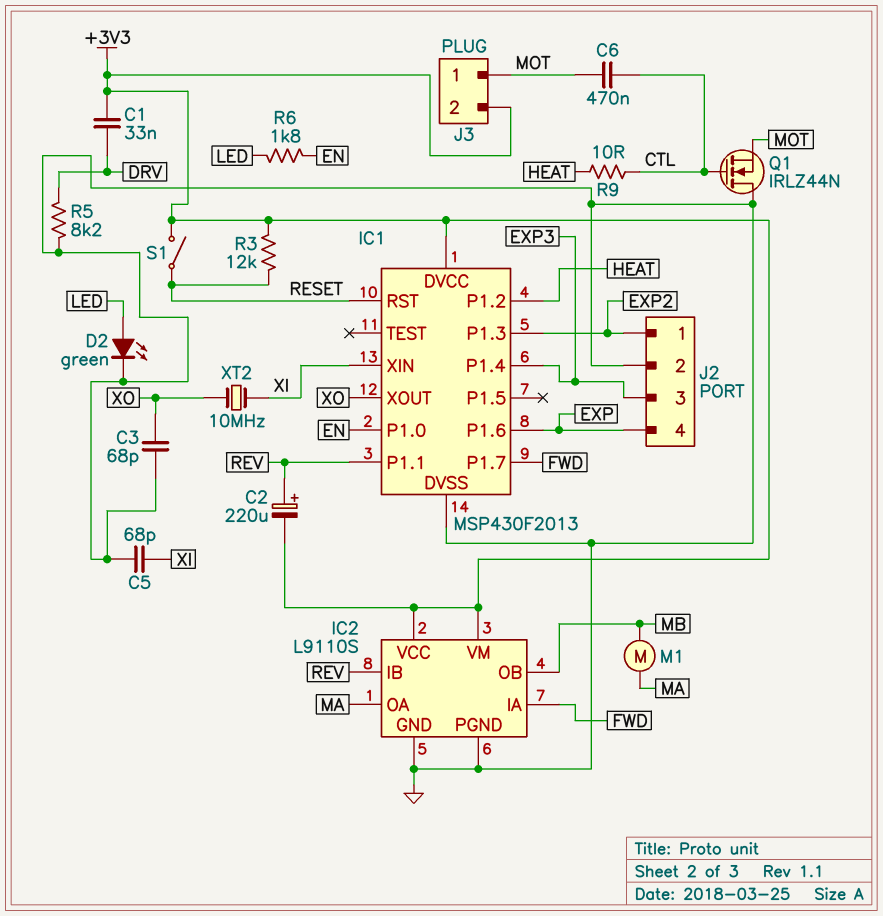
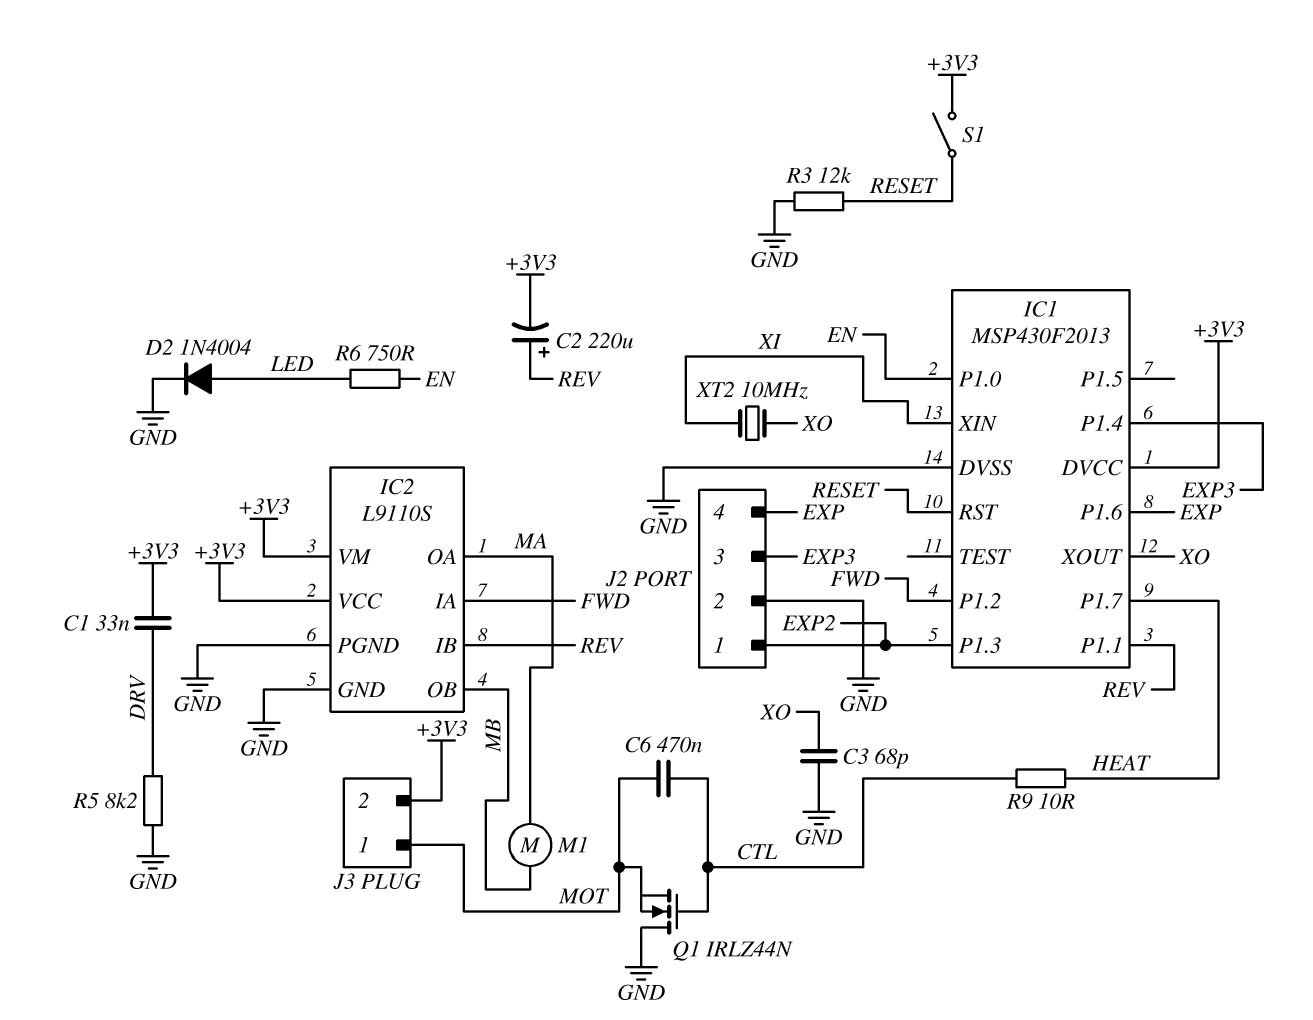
C5: 68pF (GND, XI) -> none
D2: LED green (A LED, K GND) -> diode 1N4004 (A LED, K GND)
IC1 pin P1.2: HEAT -> FWD
IC1 pin P1.7: FWD -> HEAT
R3: 12k (+3V3, RESET) -> 12k (GND, RESET)
R6: 1.8k (EN, LED) -> 750 (EN, LED)

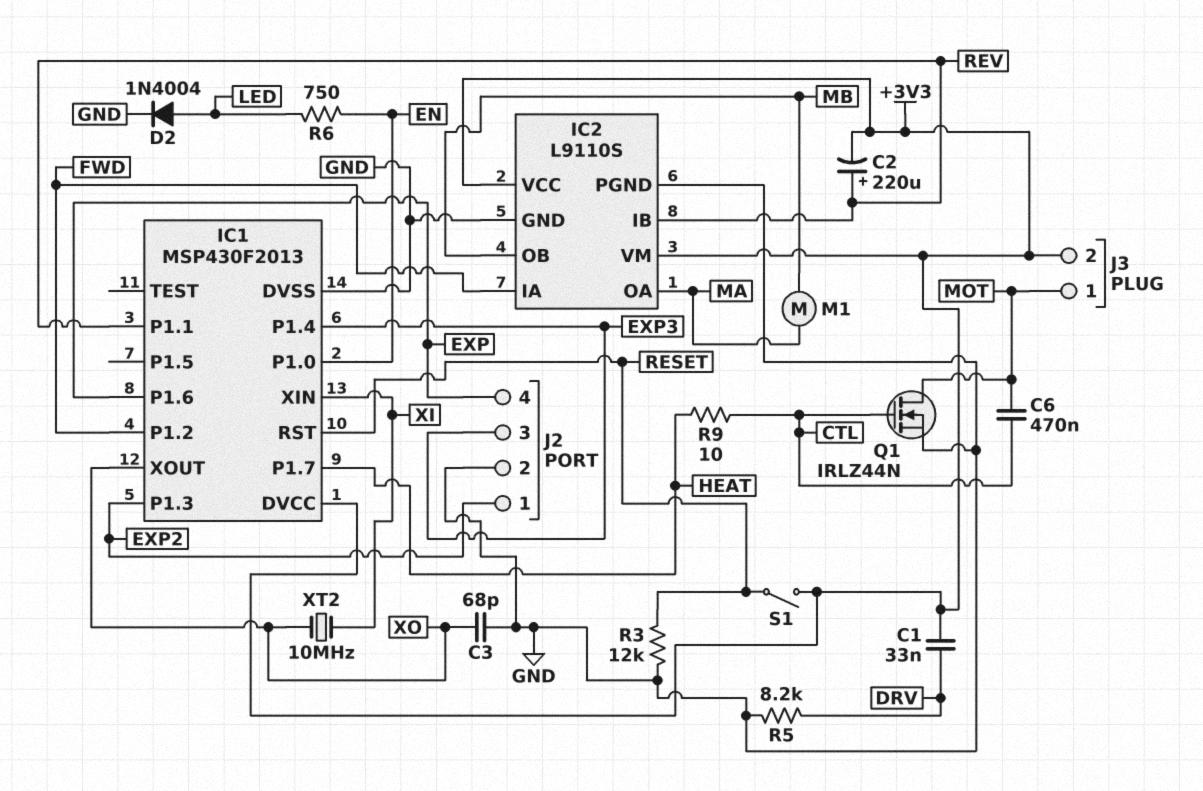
Q1: NMOS IRLZ44N (G CTL, D GND, S MOT) -> NMOS IRLZ44N (G CTL, D MOT, S GND)

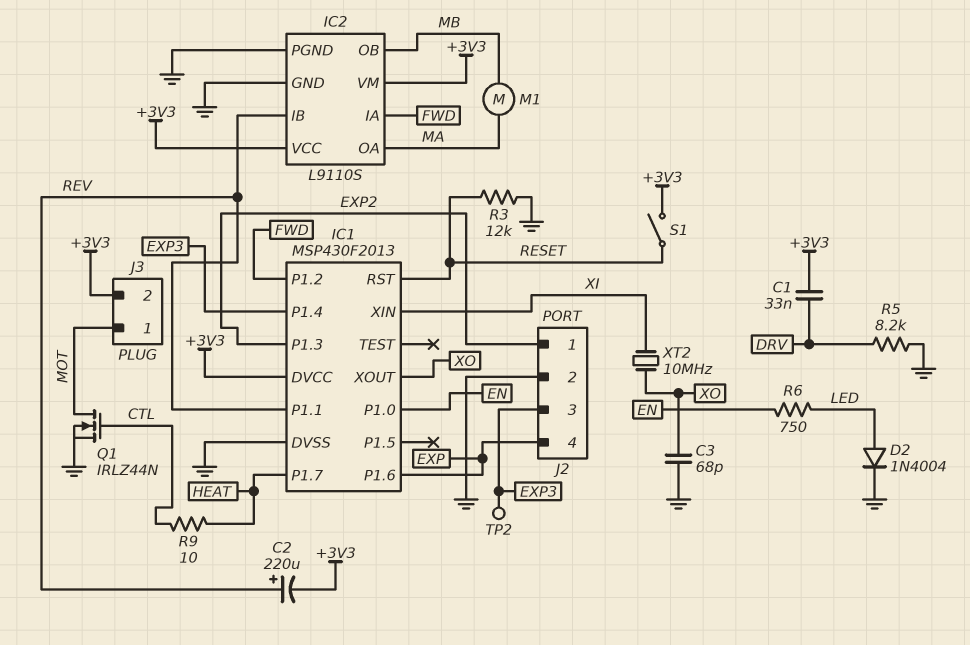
C6: 470nF (CTL, MOT) -> none
TP2: none -> test point (EXP3)

